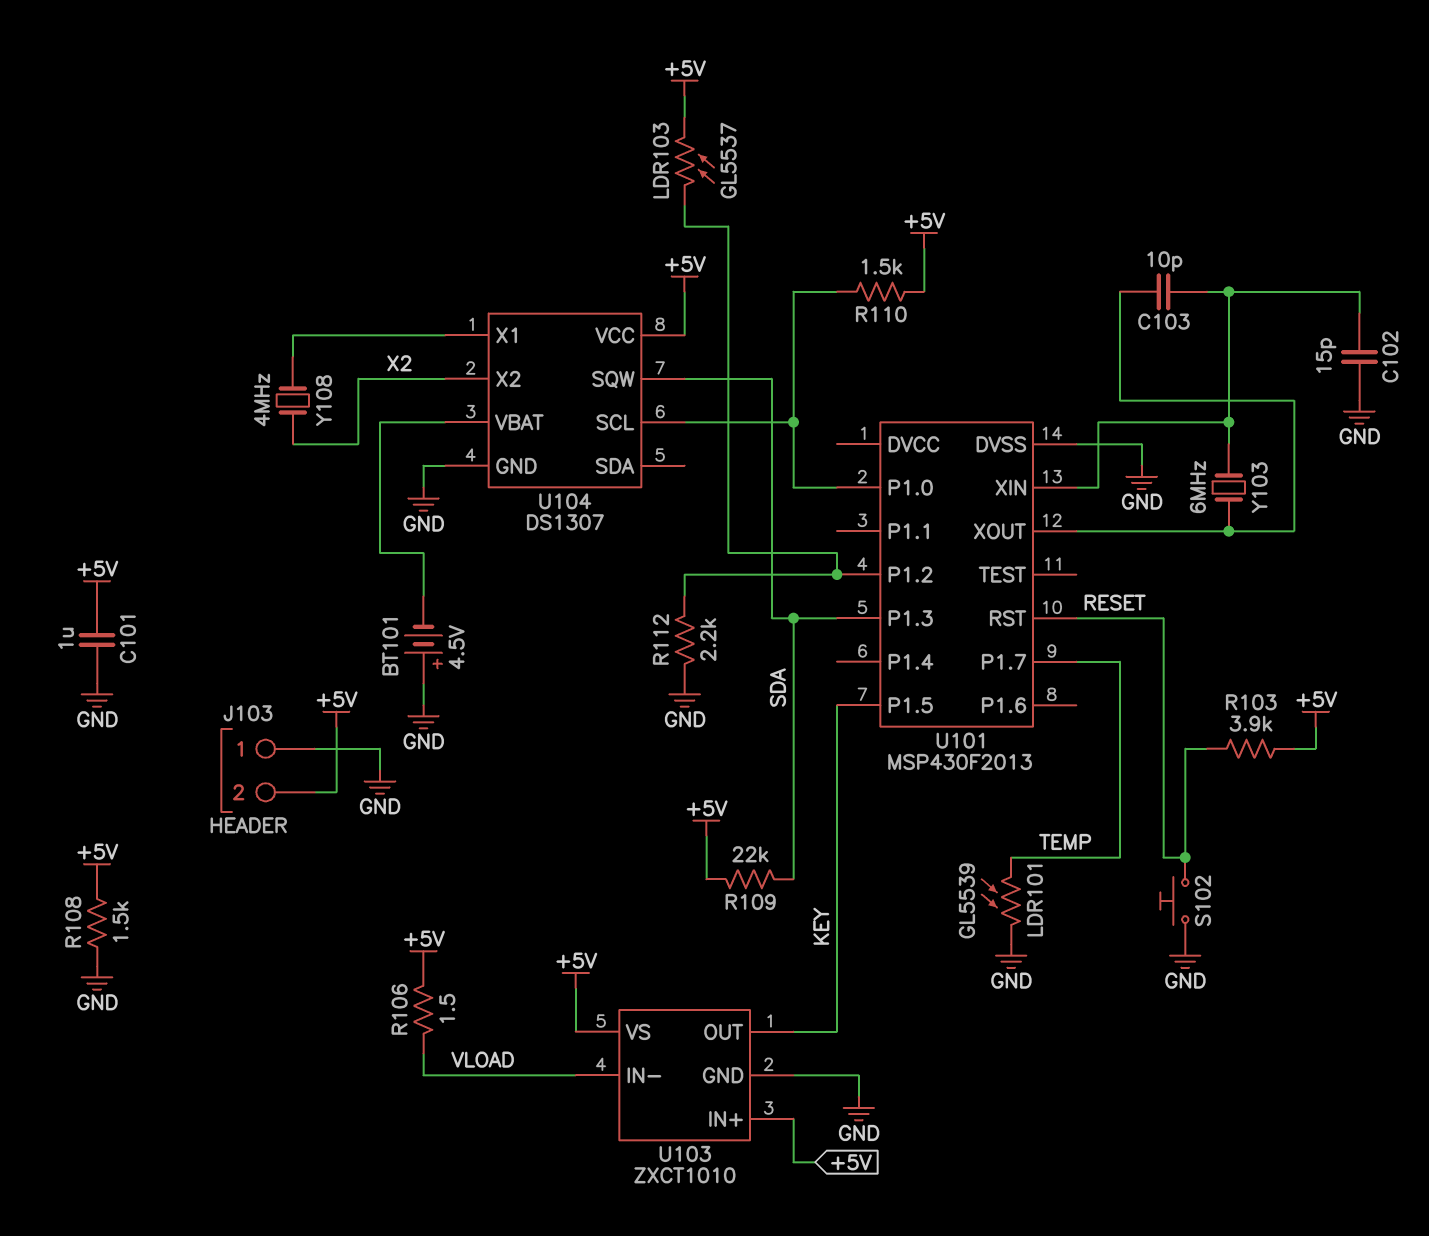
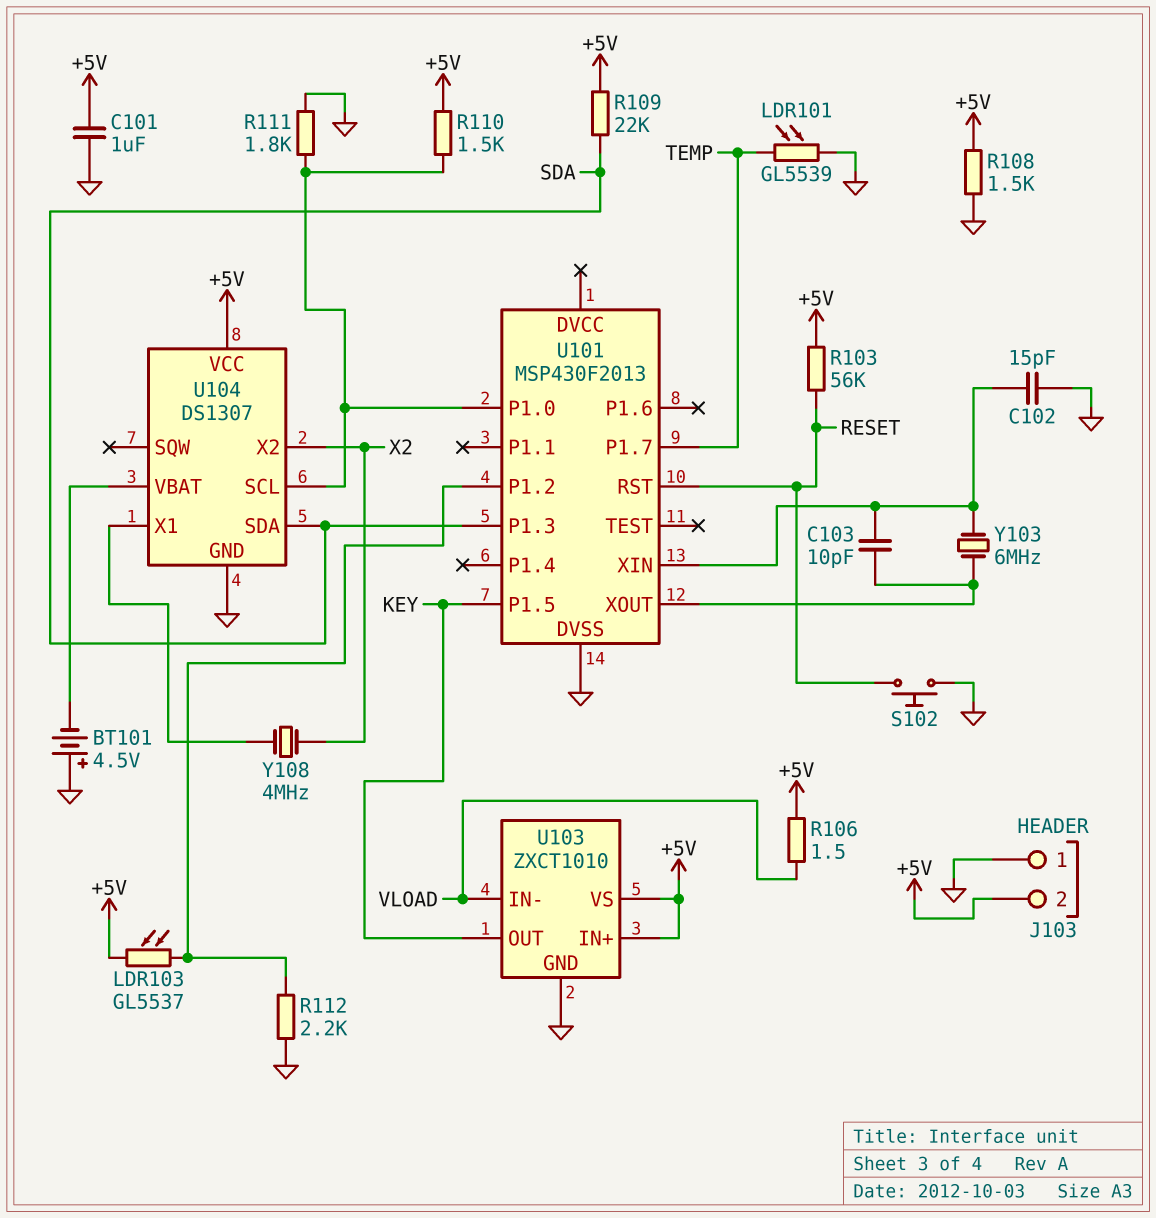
R103: 3.9k (+5V, RESET) -> 56k (+5V, RESET)
R111: none -> 1.8k (GND, U101/P1.0)
U104 pin SDA: none -> SDA
U104 pin SQW: SDA -> none

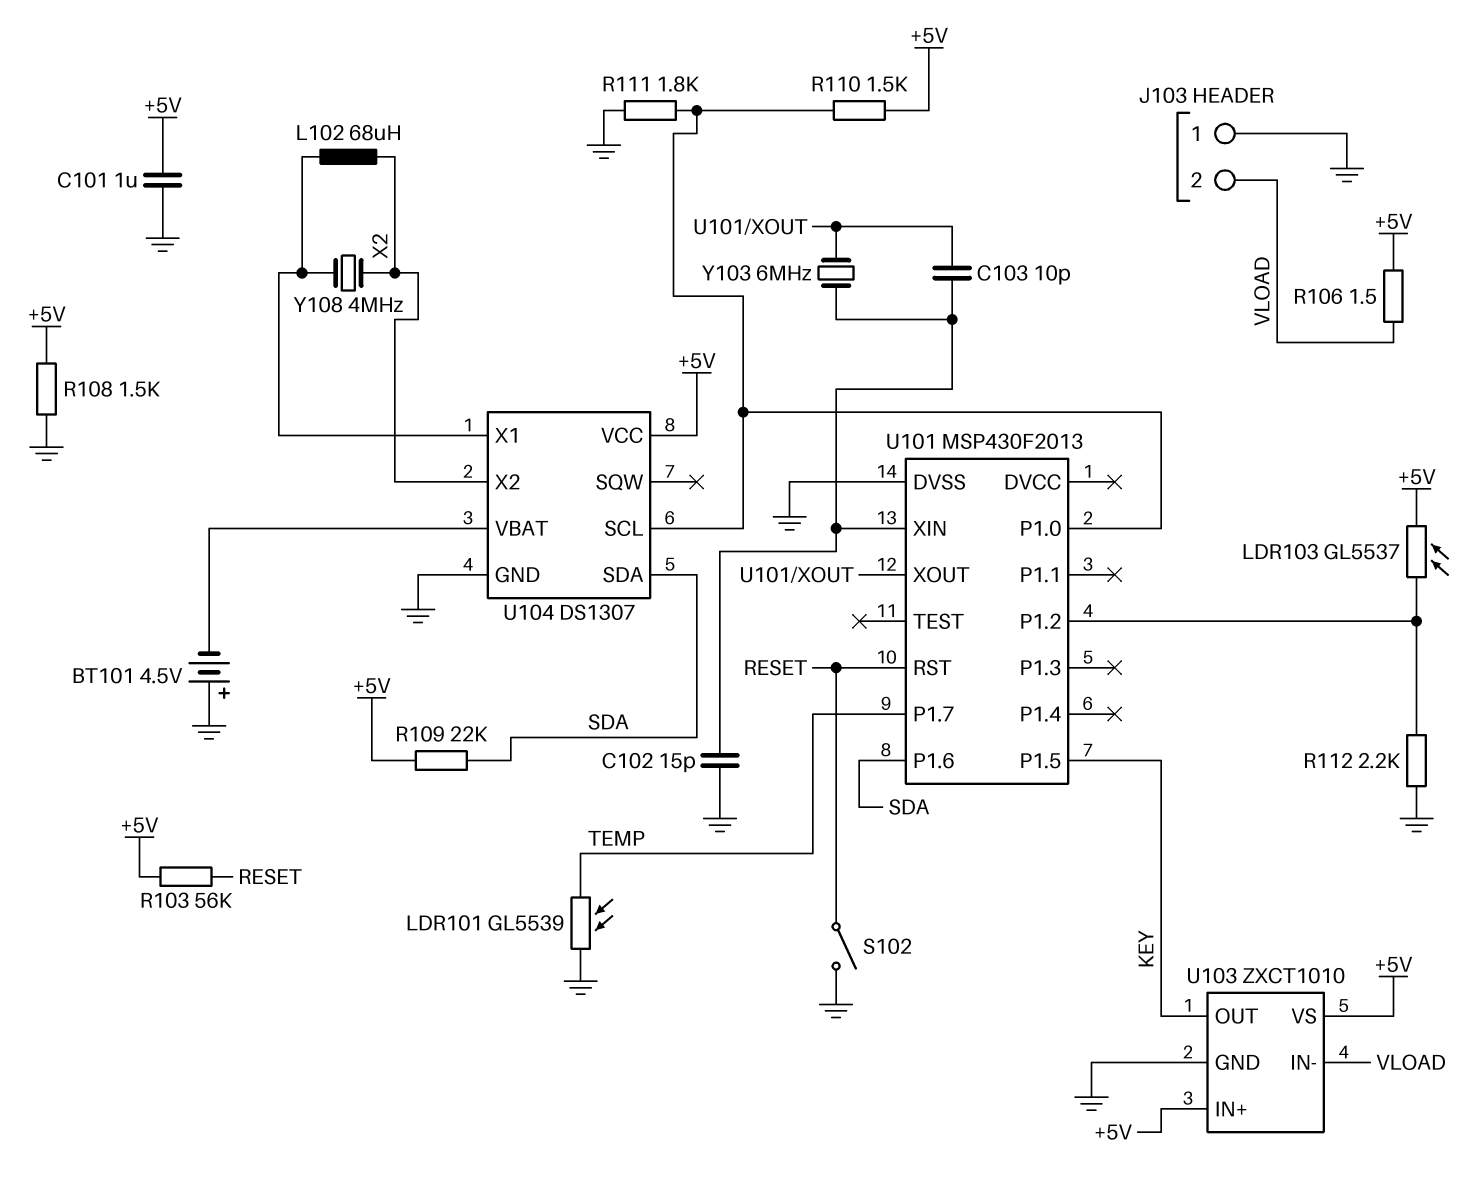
J103 pin 2: +5V -> VLOAD
L102: none -> 68uH (U104/X1, X2)
S102: button (GND, RESET) -> switch (GND, RESET)
U101 pin P1.3: SDA -> none
U101 pin P1.6: none -> SDA

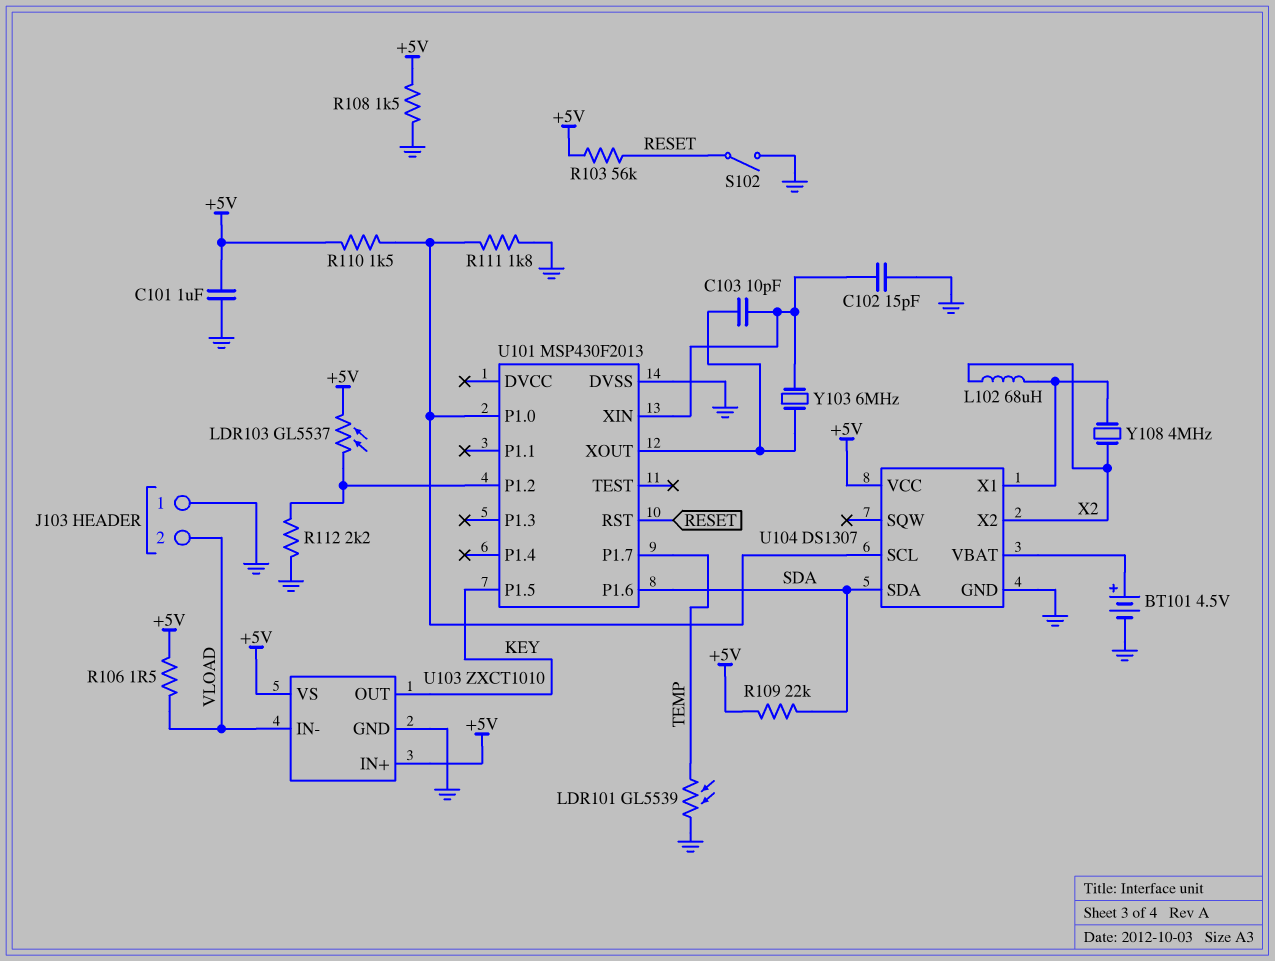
BT101: 4.5V (plus GND, minus U104/VBAT) -> 4.5V (plus U104/VBAT, minus GND)

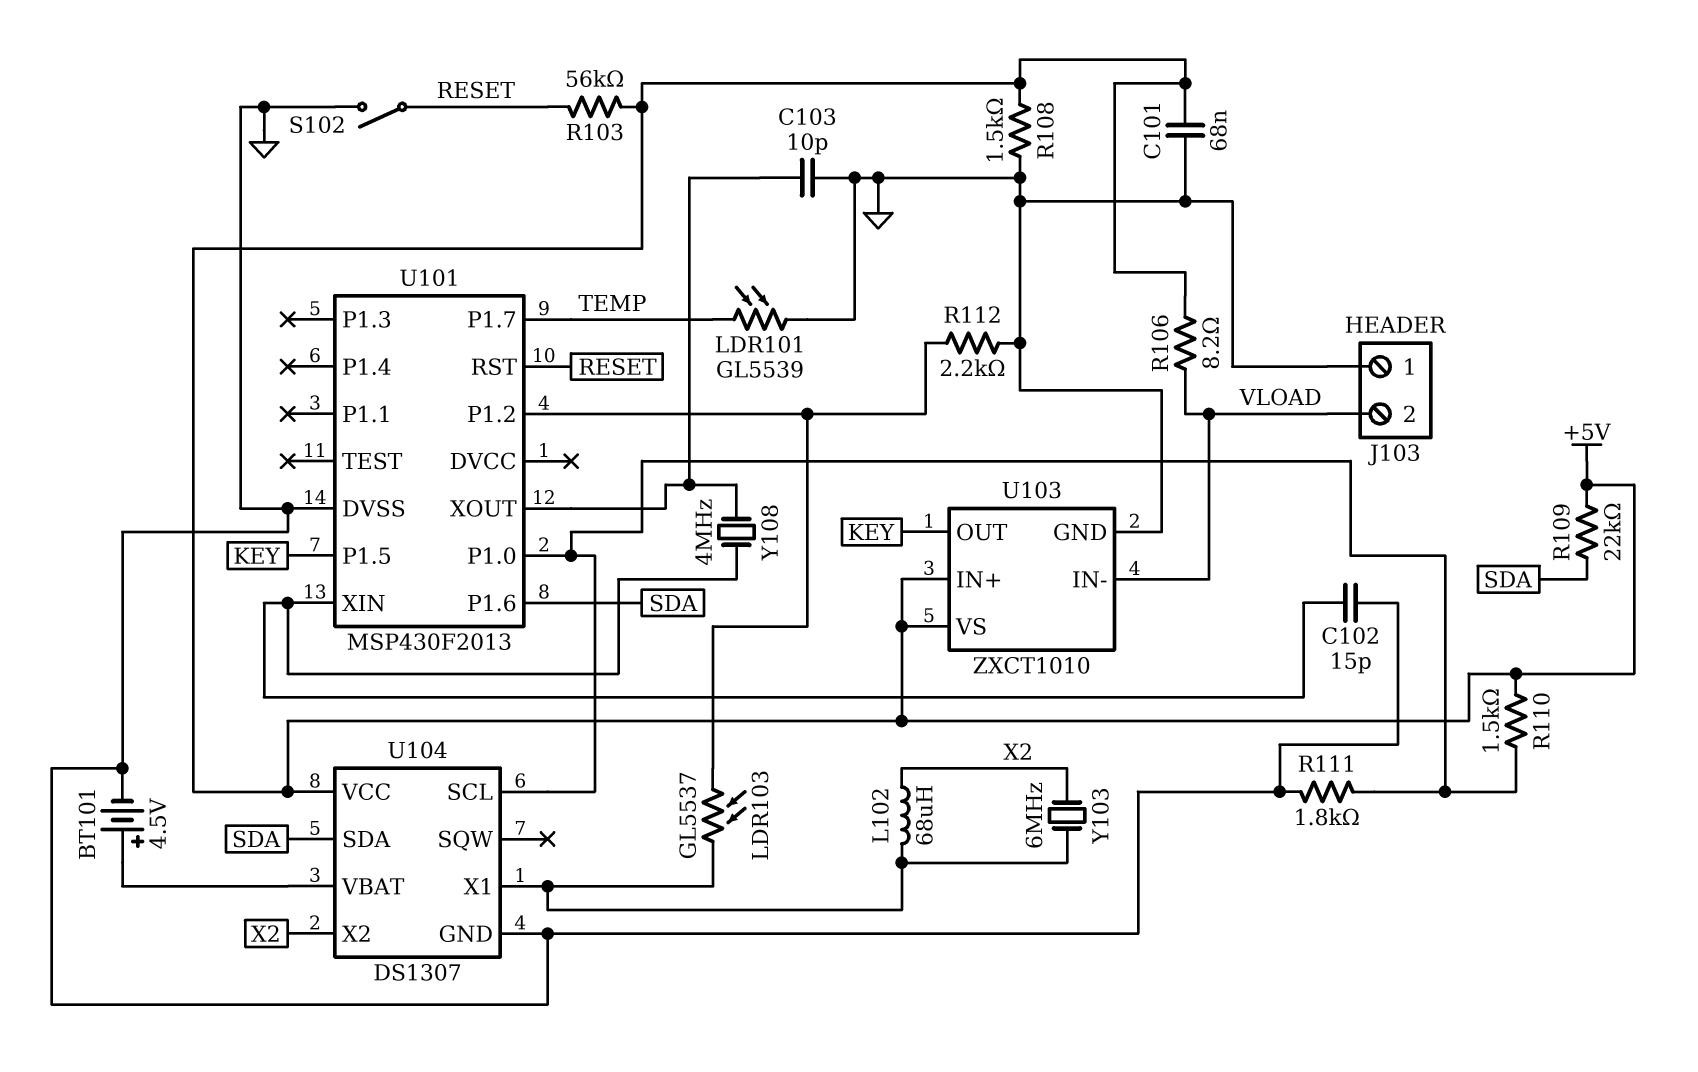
C101: 1uF (+5V, GND) -> 68nF (+5V, GND)
C103: 10pF (U101/XIN, U101/XOUT) -> 10pF (GND, U101/XOUT)
LDR103: GL5537 (+5V, U101/P1.2) -> GL5537 (U101/P1.2, U104/X1)
R106: 1.5 (+5V, VLOAD) -> 8.2 (+5V, VLOAD)
Y103: 6MHz (U101/XIN, U101/XOUT) -> 6MHz (U104/X1, X2)
Y108: 4MHz (U104/X1, X2) -> 4MHz (U101/XIN, U101/XOUT)

